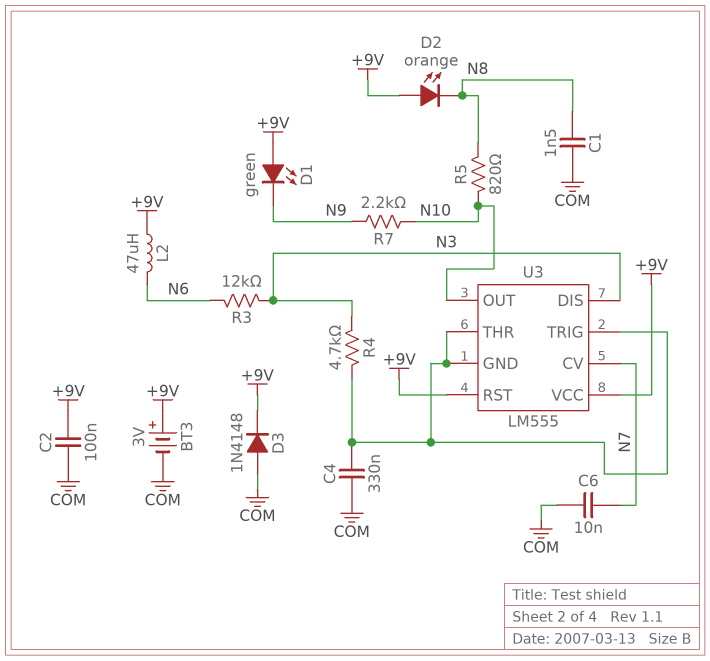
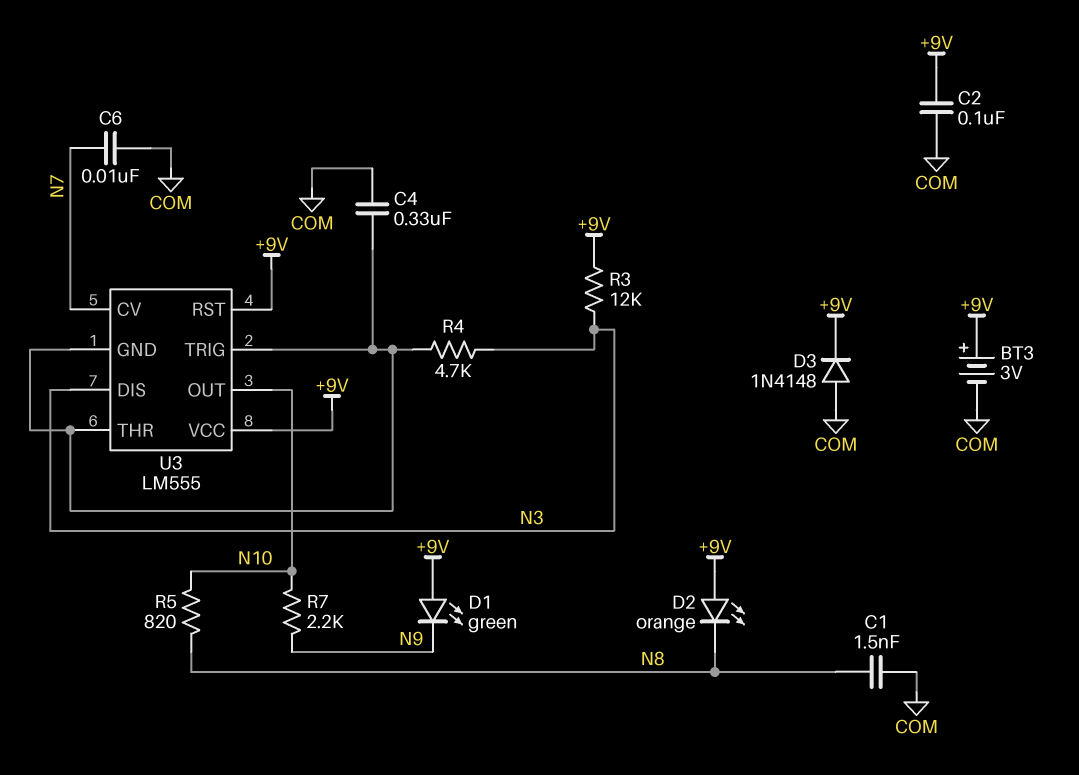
L2: 47uH (+9V, N6) -> none
R3: 12k (N3, N6) -> 12k (+9V, N3)

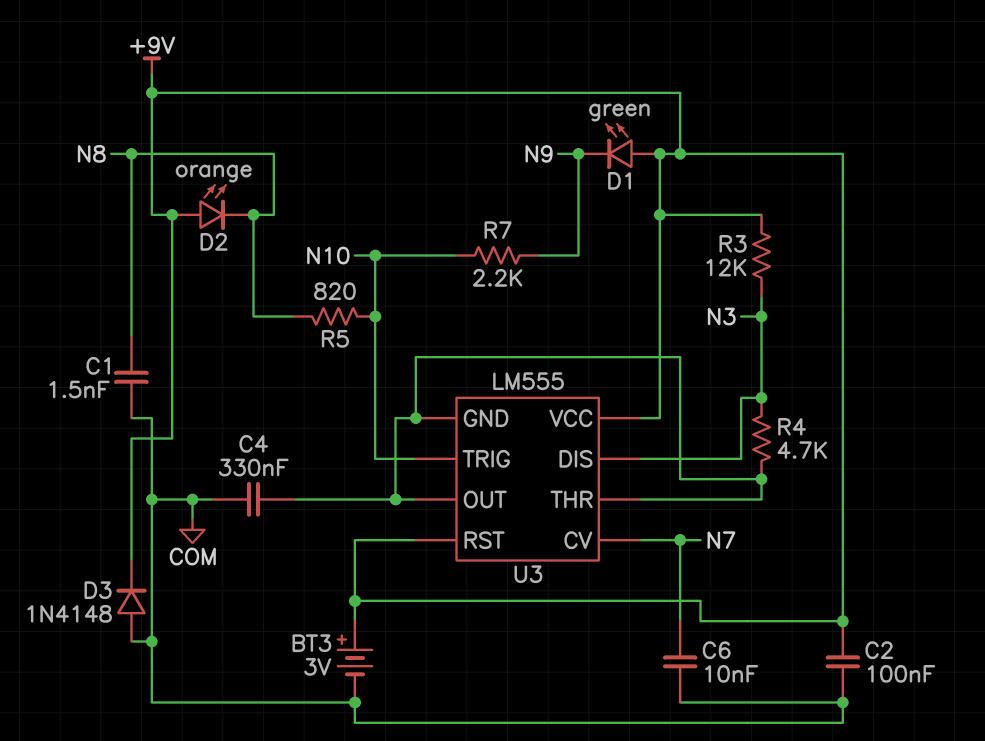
U3 pin OUT: N10 -> U3/GND
U3 pin TRIG: U3/GND -> N10

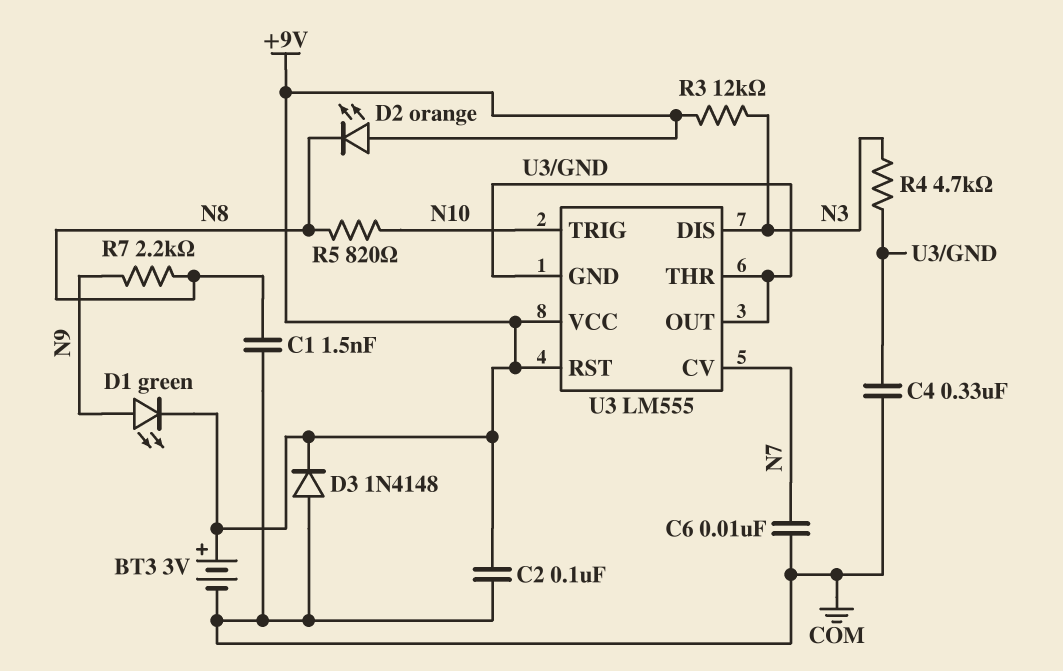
D1: LED green (A +9V, K N9) -> LED green (A N9, K +9V)
R7: 2.2k (N9, N10) -> 2.2k (N8, N9)

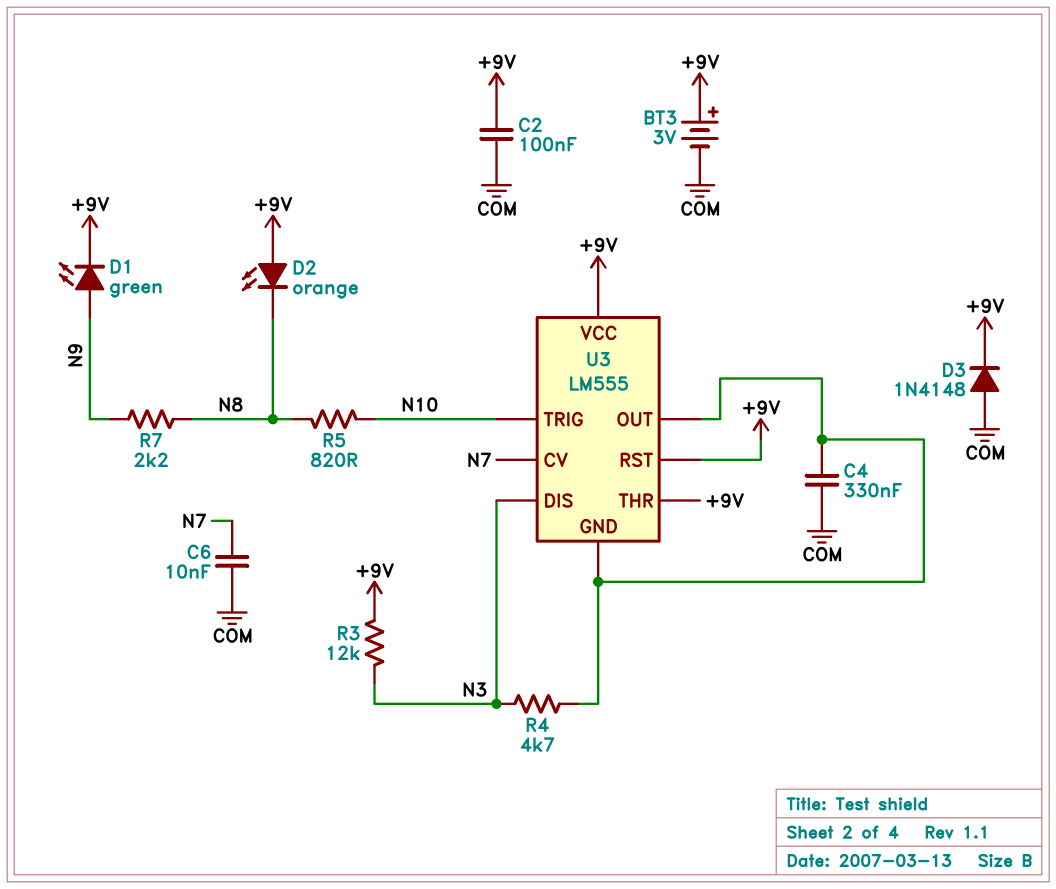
C1: 1.5nF (COM, N8) -> none
U3 pin THR: U3/GND -> +9V

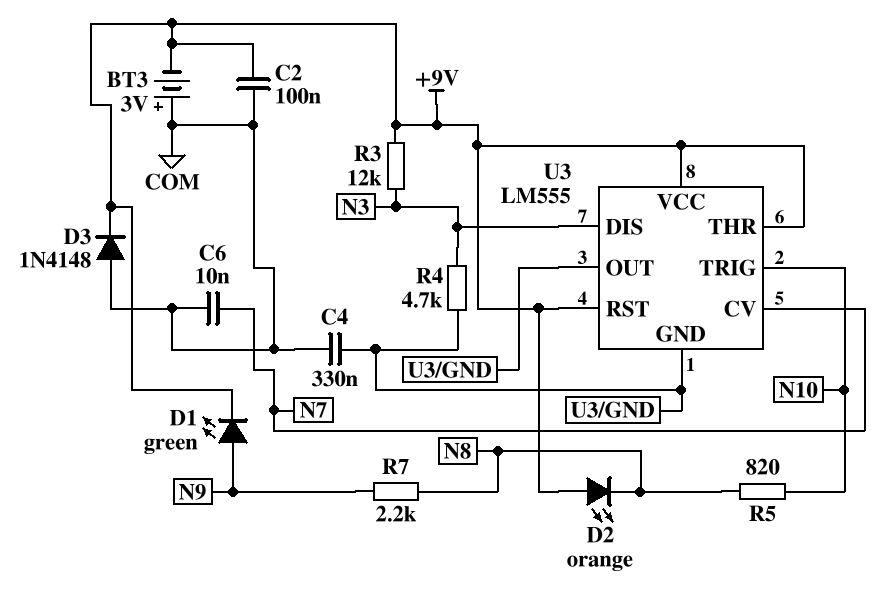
BT3: 3V (plus +9V, minus COM) -> 3V (plus COM, minus +9V)

